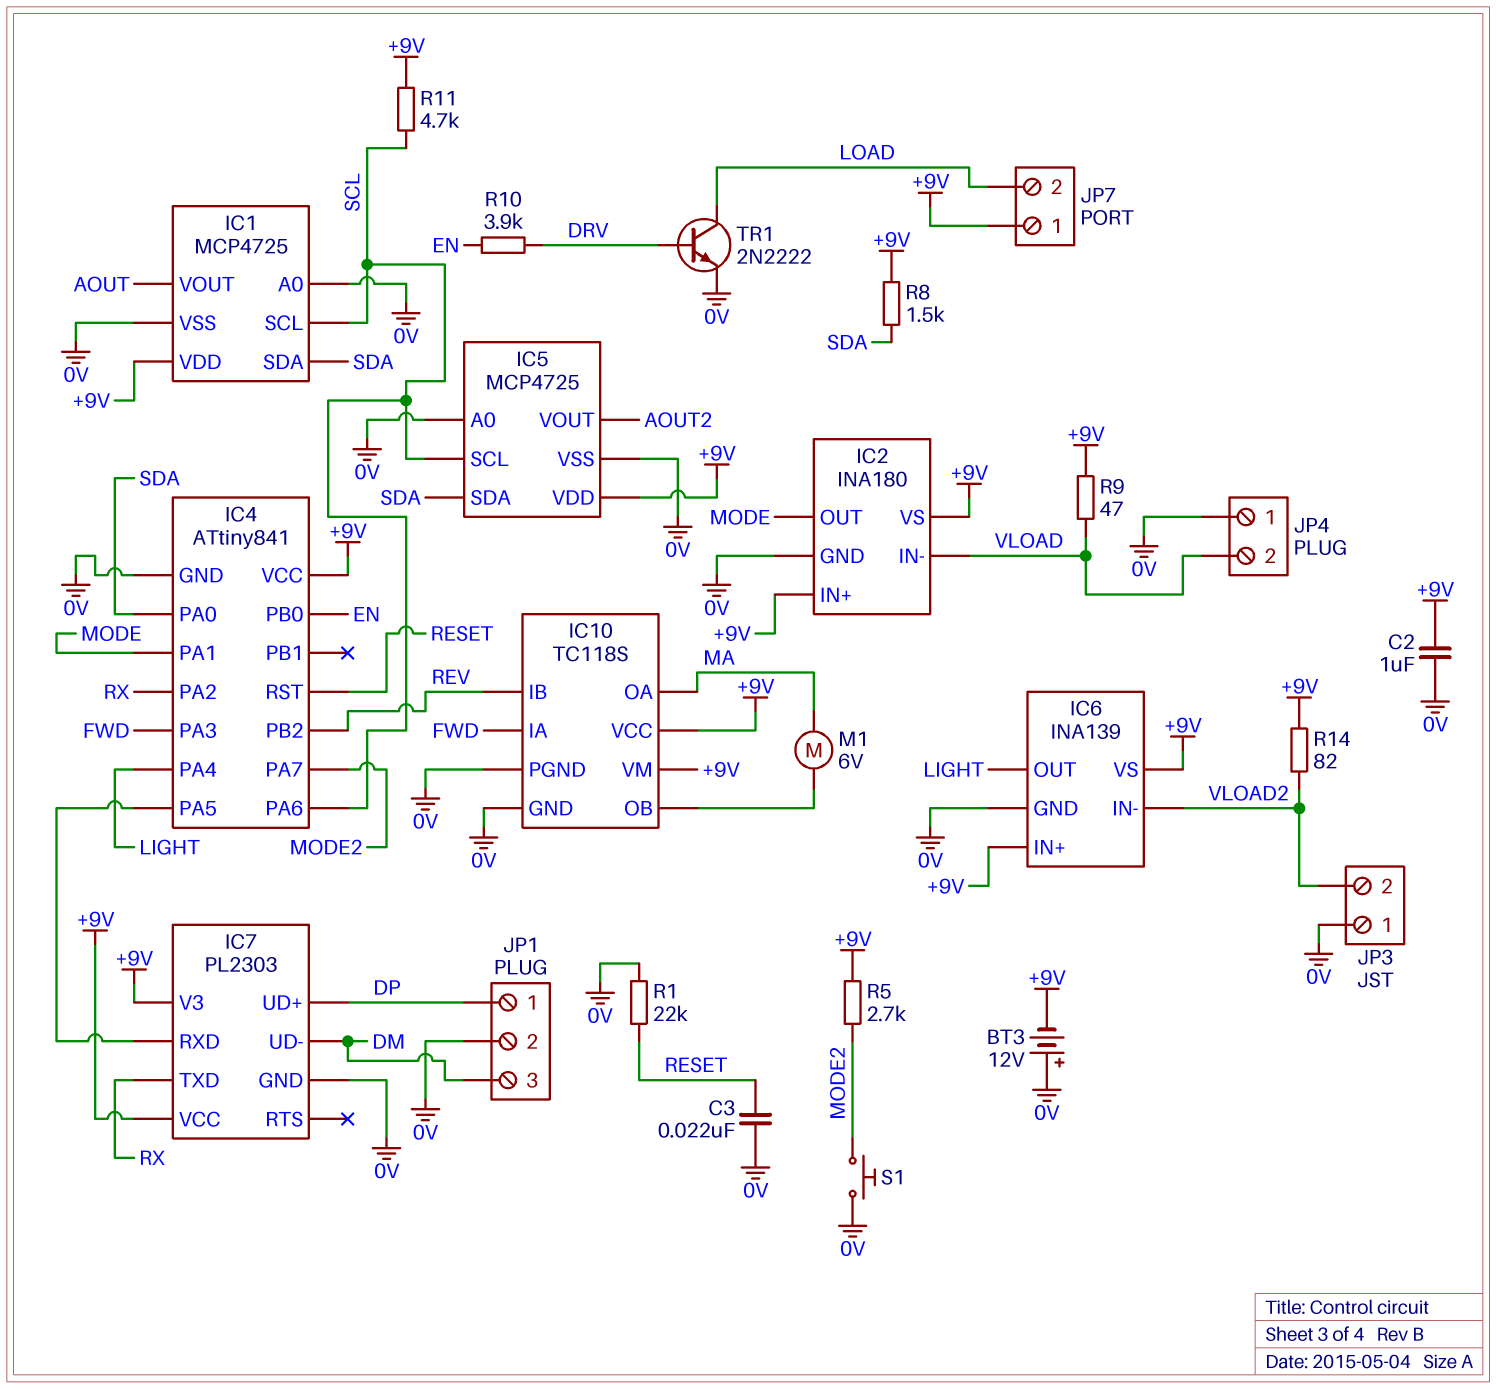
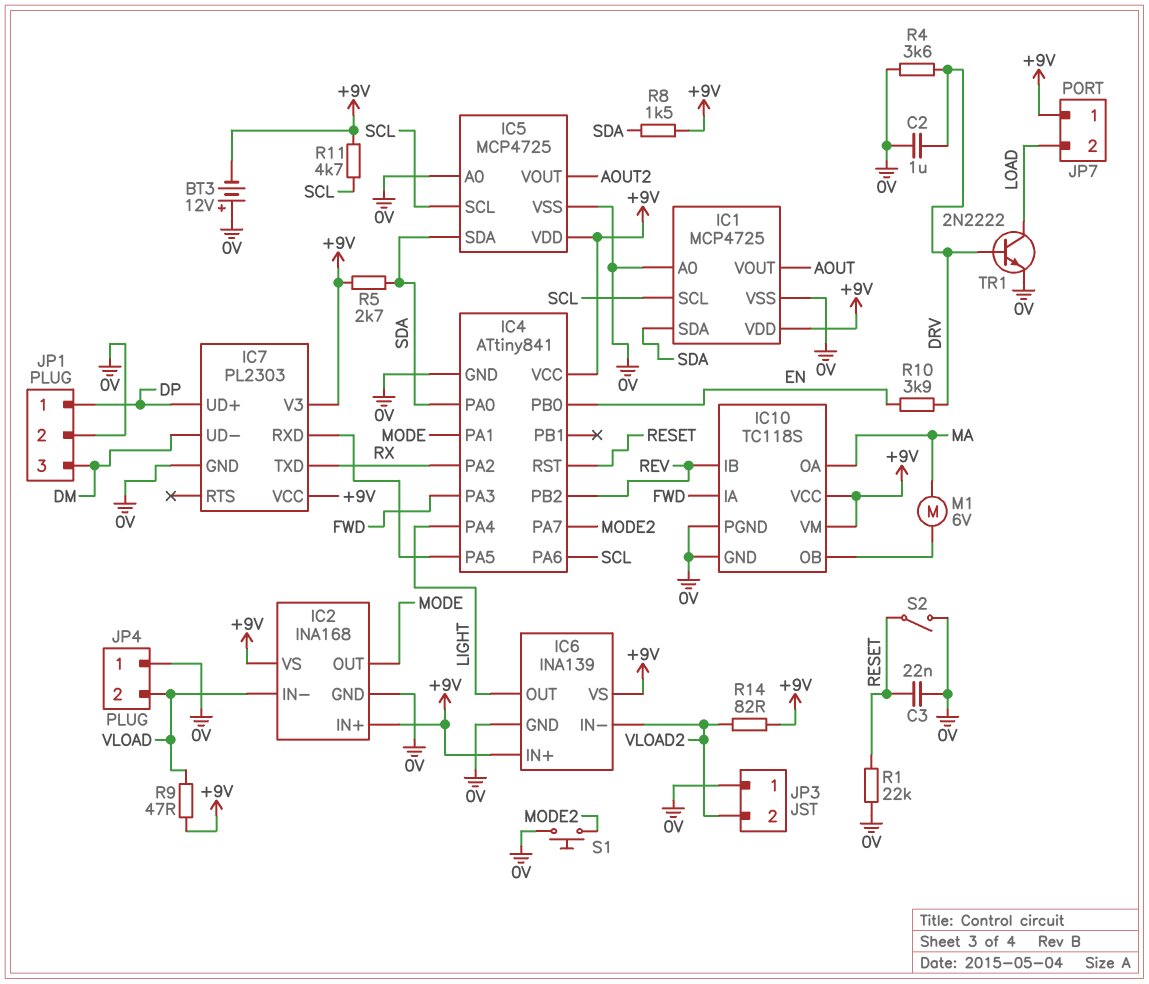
C2: 1uF (+9V, 0V) -> 1uF (0V, DRV)
IC2: INA180 -> INA168
R4: none -> 3.6k (0V, DRV)
R5: 2.7k (+9V, MODE2) -> 2.7k (+9V, SDA)
S2: none -> switch (0V, RESET)

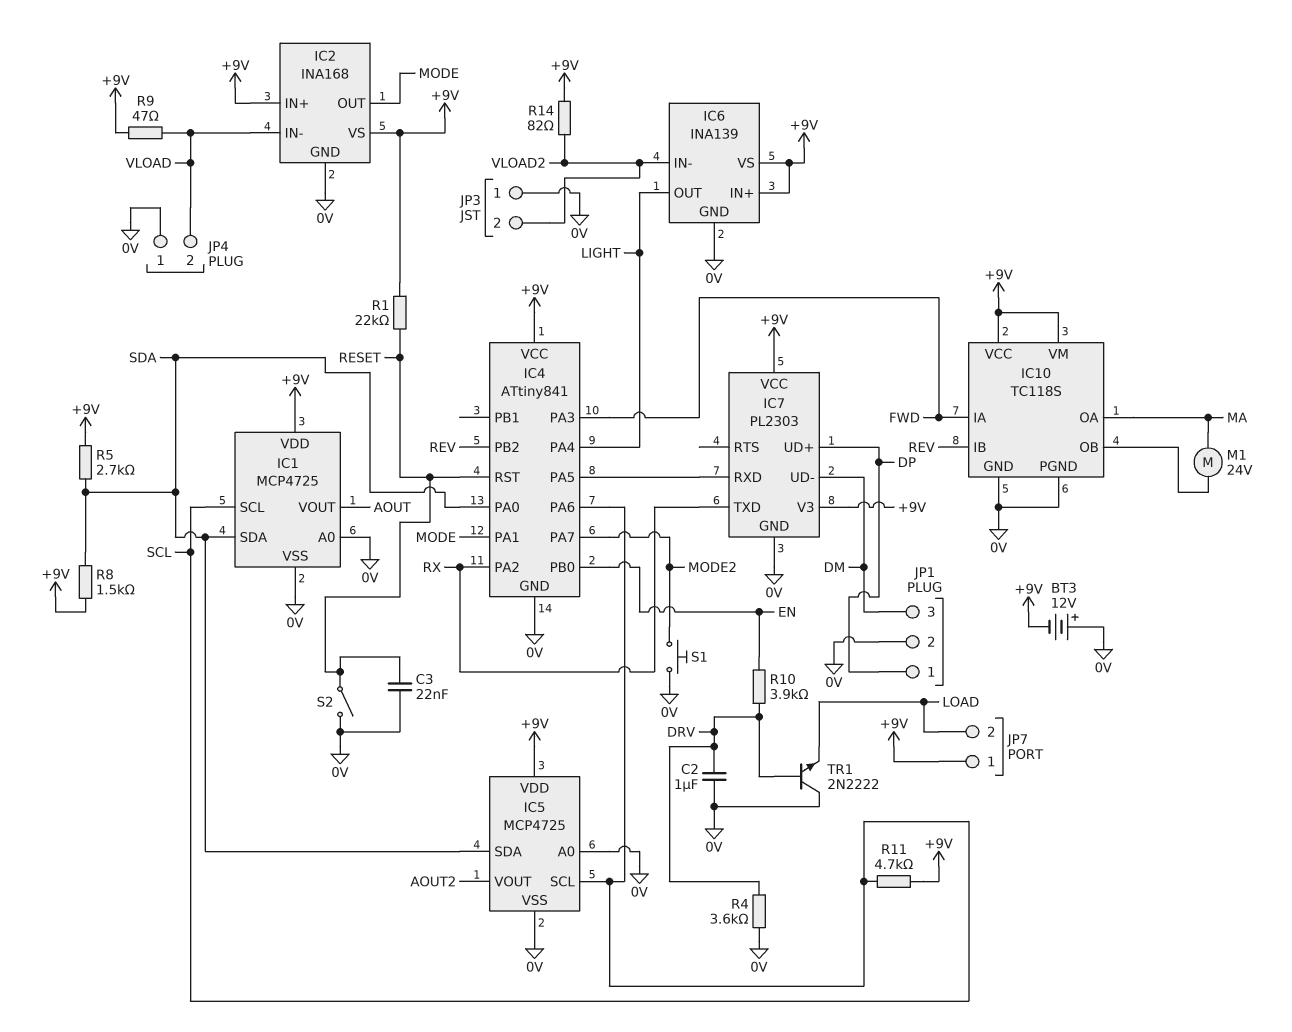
M1: motor 6V (IC10/OB, MA) -> motor 24V (IC10/OB, MA)
R1: 22k (0V, RESET) -> 22k (+9V, RESET)
TR1: NPN 2N2222 (B DRV, C LOAD, E 0V) -> NPN 2N2222 (B DRV, C 0V, E LOAD)

